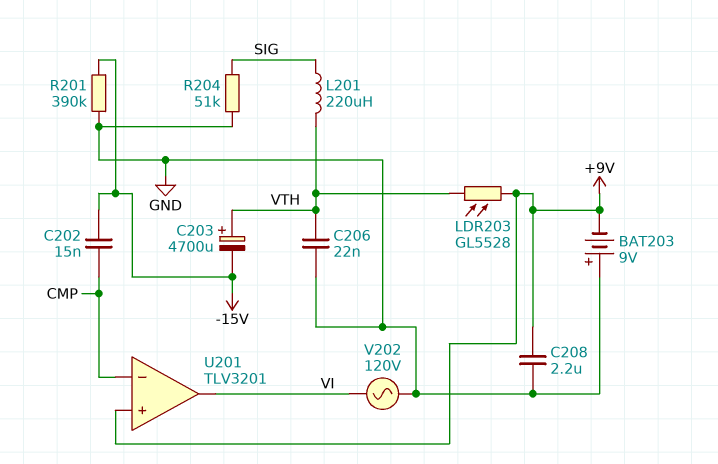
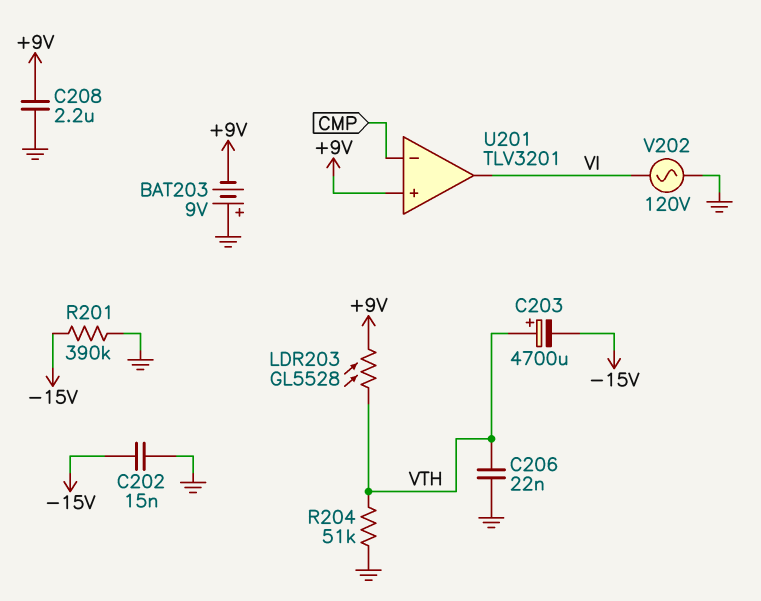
C202: 15nF (-15V, CMP) -> 15nF (-15V, GND)
L201: 220uH (SIG, VTH) -> none
R204: 51k (GND, SIG) -> 51k (GND, VTH)

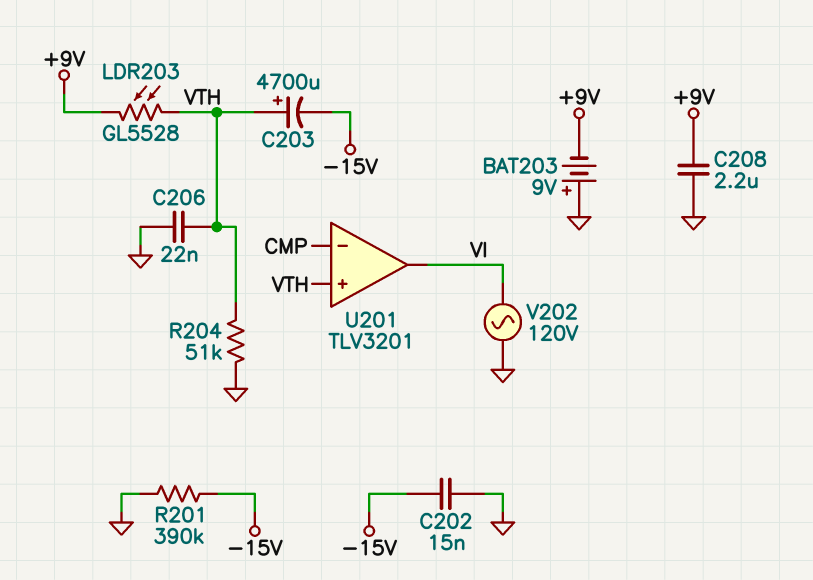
U201 pin in+: +9V -> VTH

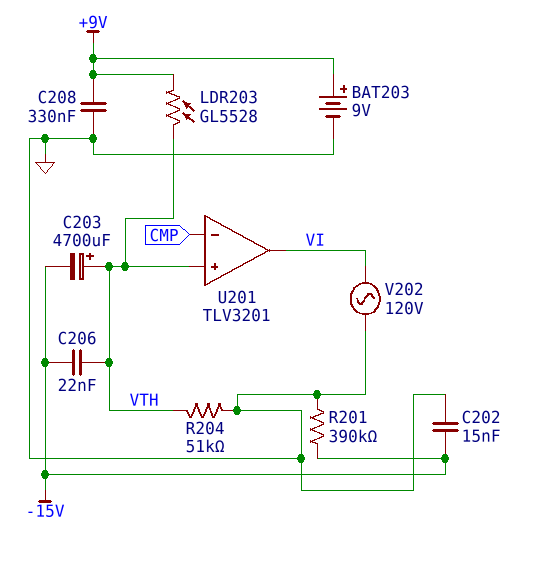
BAT203: 9V (plus GND, minus +9V) -> 9V (plus +9V, minus GND)
C206: 22nF (GND, VTH) -> 22nF (-15V, VTH)
C208: 2.2uF (+9V, GND) -> 330nF (+9V, GND)

